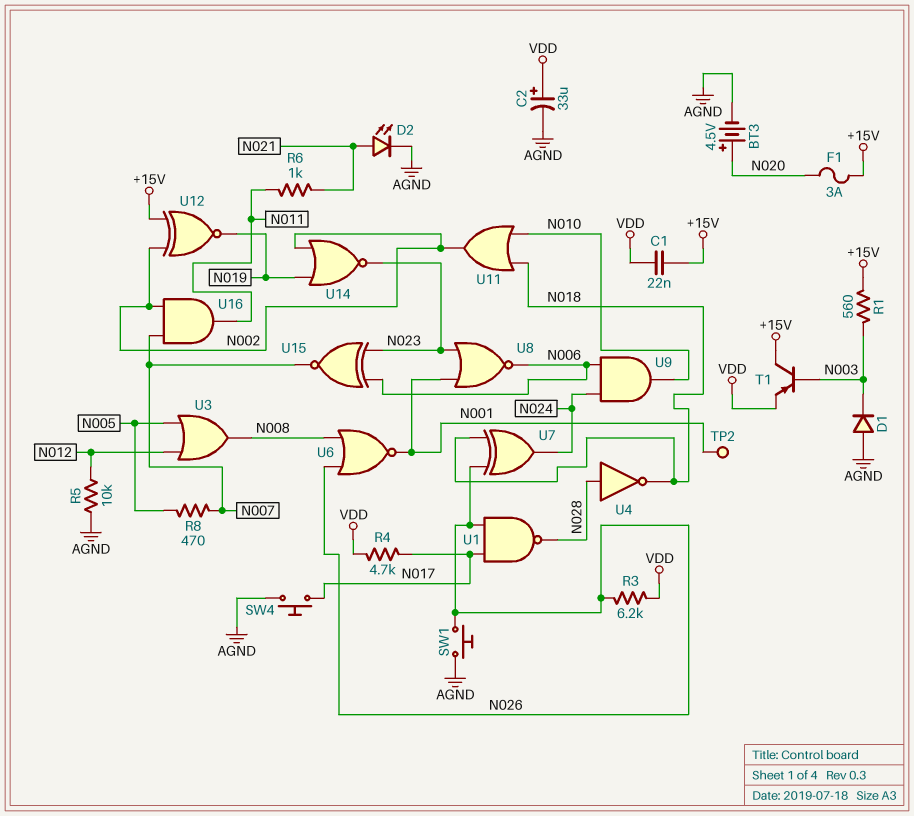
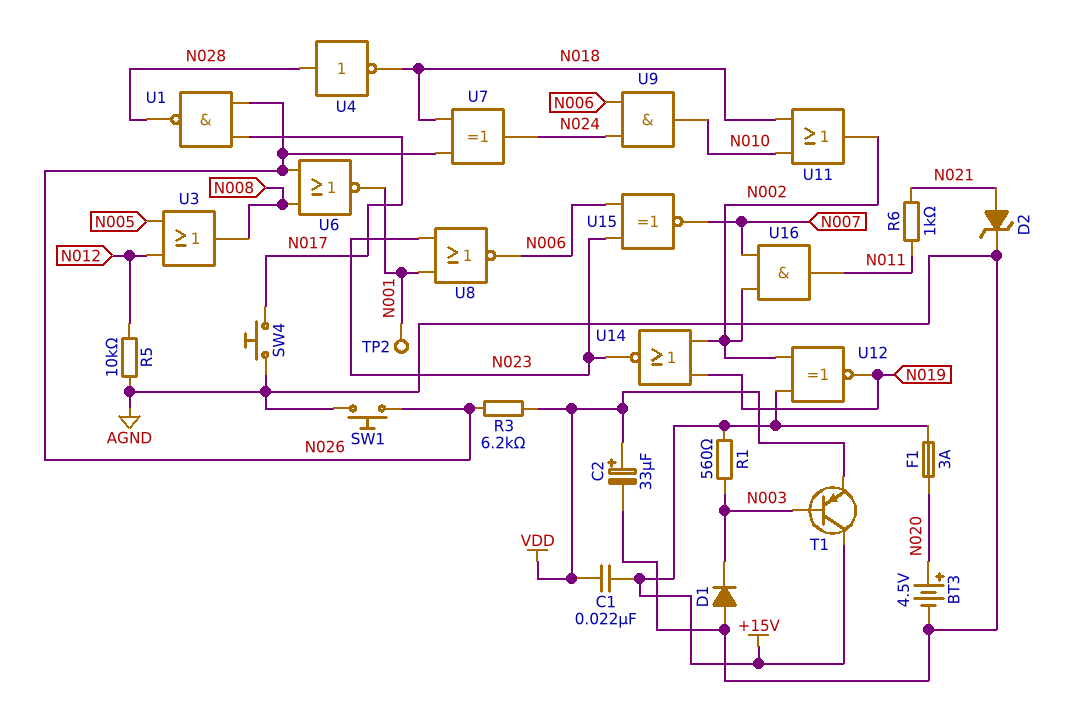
D2: LED (A N021, K AGND) -> zener (A N021, K AGND)
R4: 4.7k (N017, VDD) -> none
R8: 470 (N005, N007) -> none

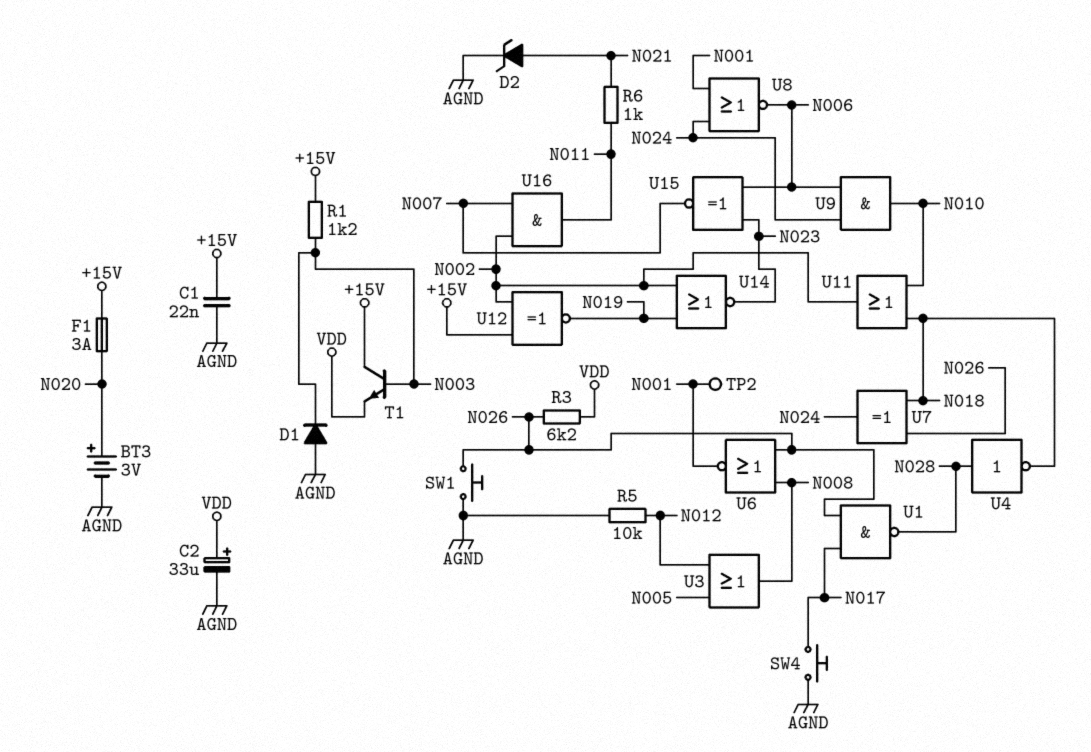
BT3: 4.5V (plus N020, minus AGND) -> 3V (plus N020, minus AGND)
C1: 22nF (+15V, VDD) -> 22nF (+15V, AGND)
R1: 560 (+15V, N003) -> 1.2k (+15V, N003)
T1: PNP (B N003, C +15V, E VDD) -> NPN (B N003, C +15V, E VDD)
U8: NOR (in N001, in N023, out N006) -> NOR (in N001, in N024, out N006)

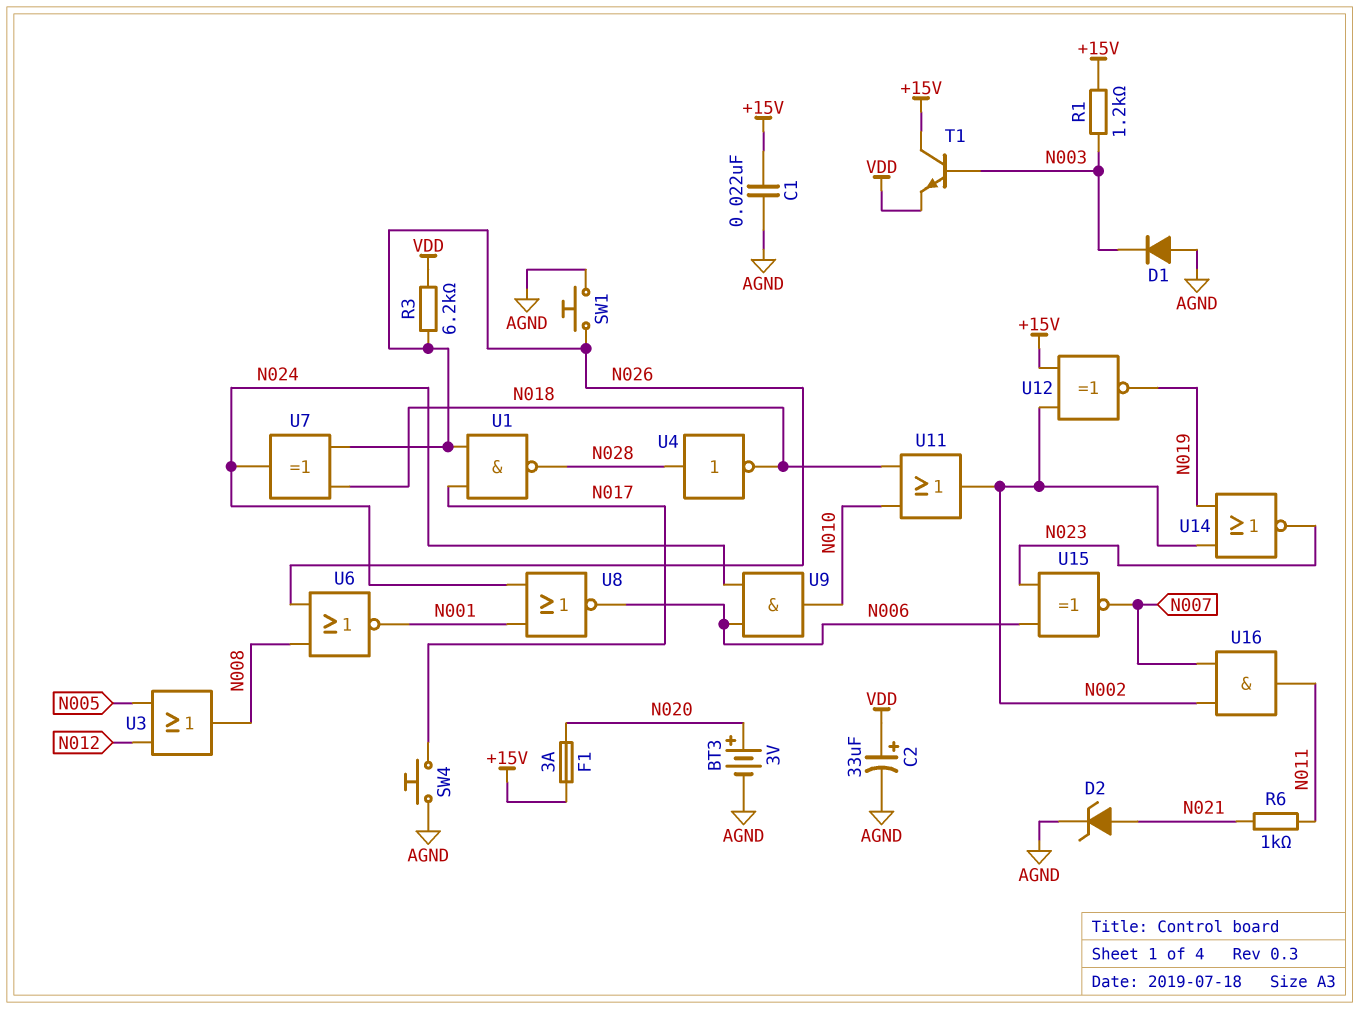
R5: 10k (AGND, N012) -> none
TP2: test point (N001) -> none

